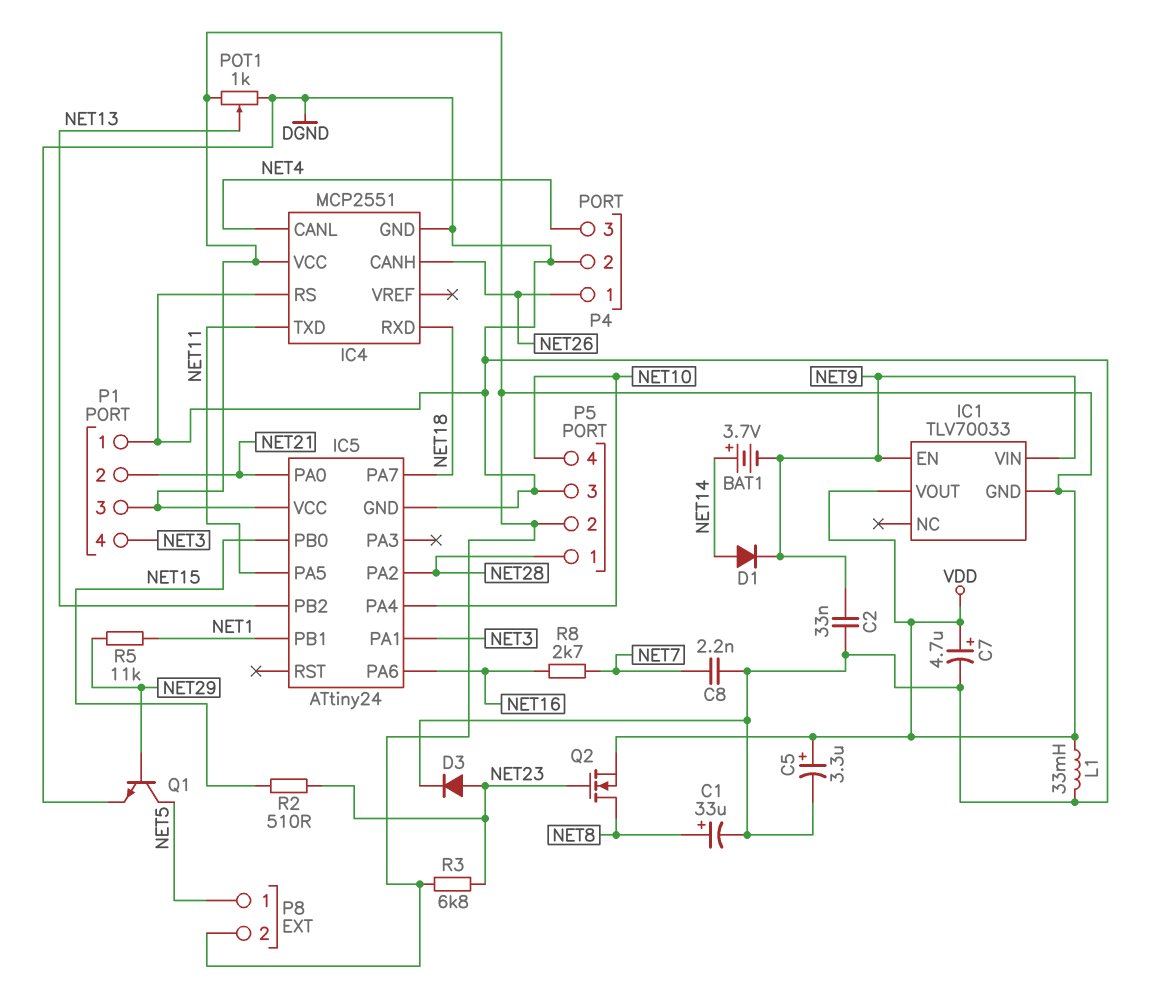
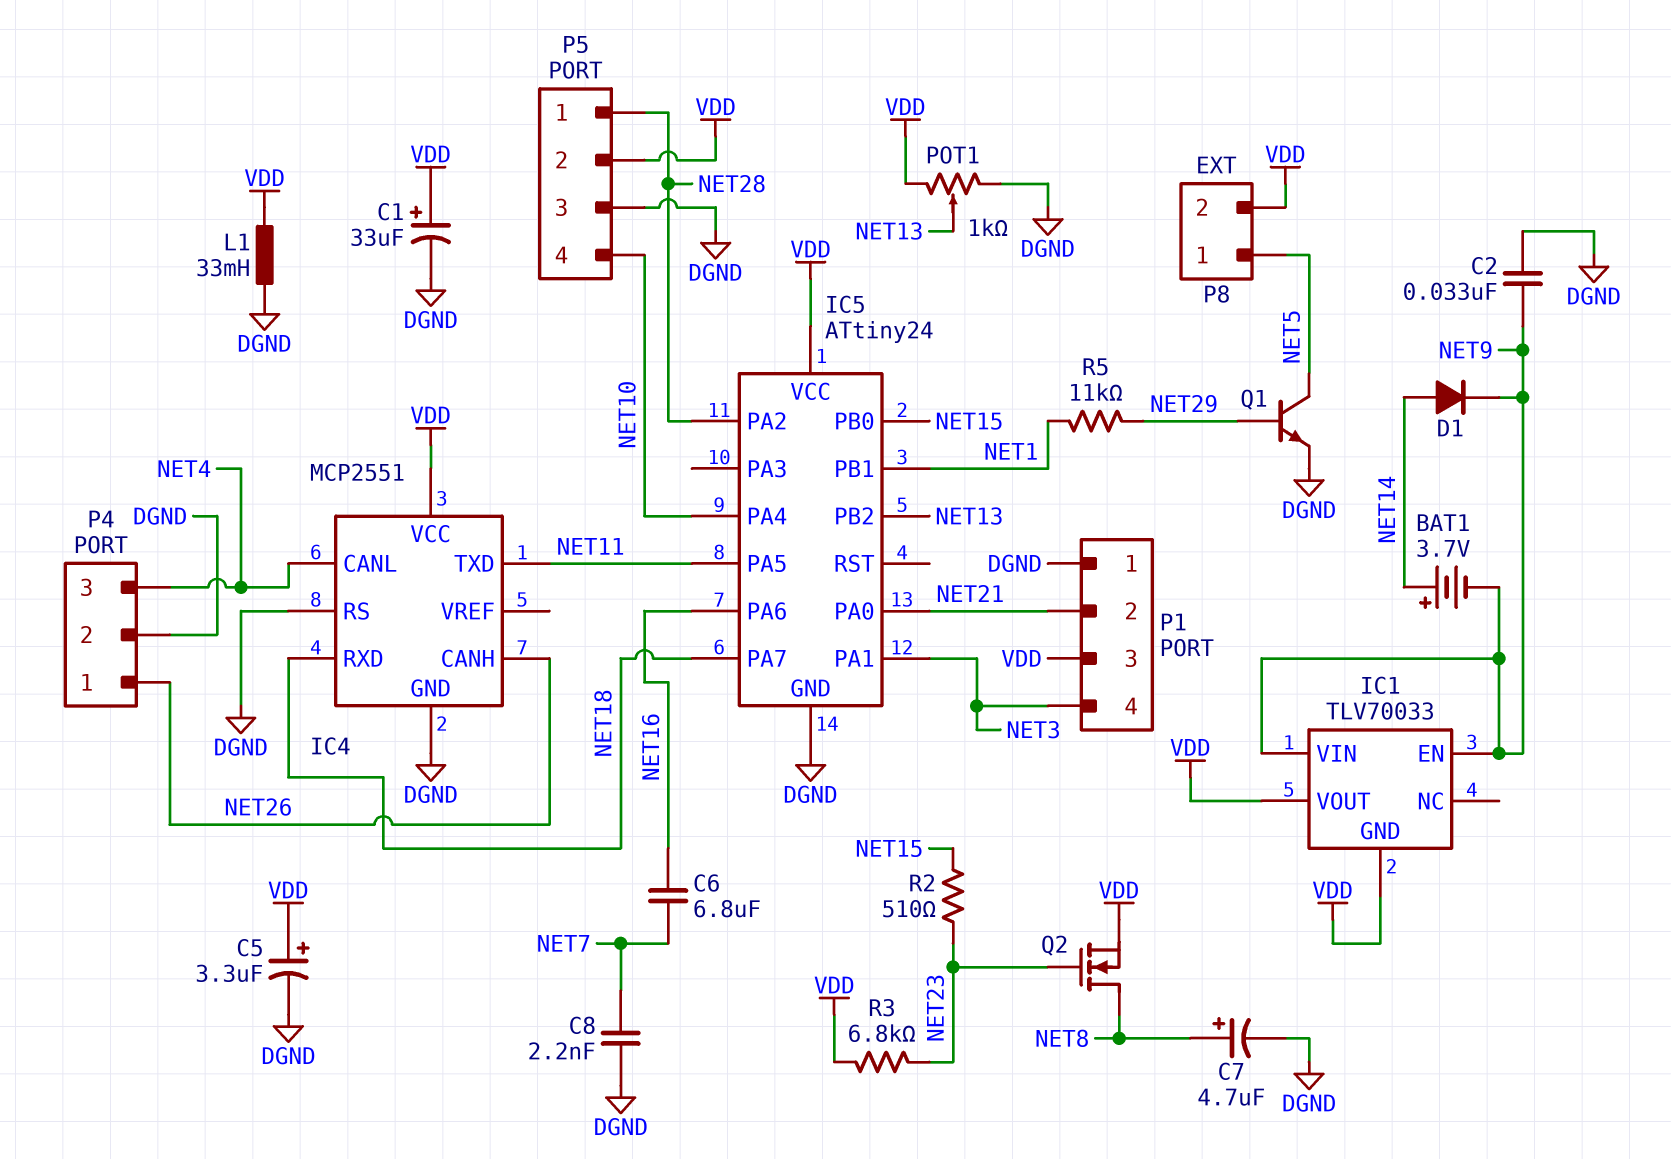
C1: 33uF (plus NET8, minus DGND) -> 33uF (plus VDD, minus DGND)
C6: none -> 6.8uF (NET7, NET16)
C7: 4.7uF (plus VDD, minus DGND) -> 4.7uF (plus NET8, minus DGND)
D3: diode (A NET23, K DGND) -> none
R8: 2.7k (NET7, NET16) -> none

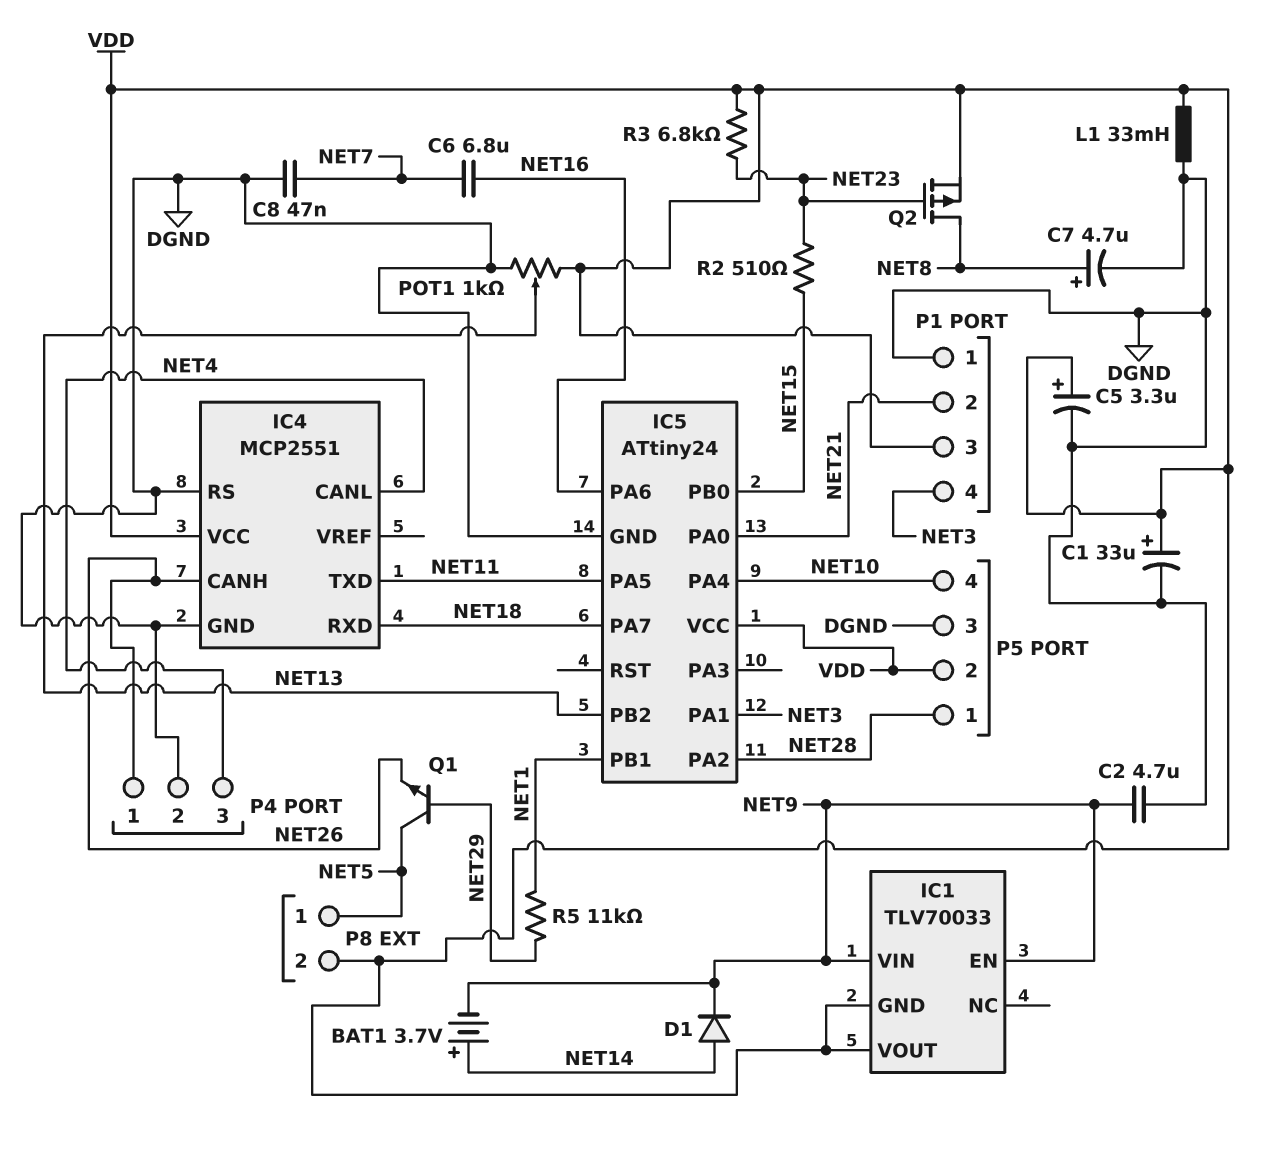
C2: 33nF (DGND, NET9) -> 4.7uF (DGND, NET9)
C8: 2.2nF (DGND, NET7) -> 47nF (DGND, NET7)
Q1: NPN (B NET29, C NET5, E DGND) -> NPN (B NET29, C NET5, E NET26)
Q2: NMOS (G NET23, D NET8, S VDD) -> PMOS (G NET23, D NET8, S VDD)

